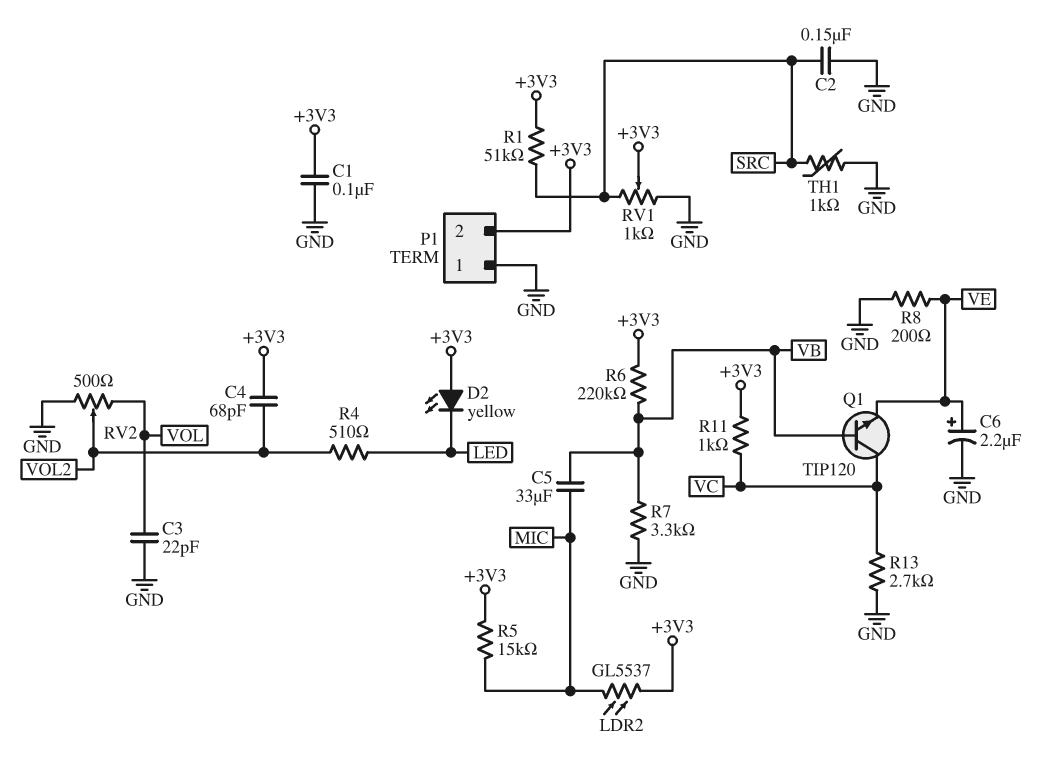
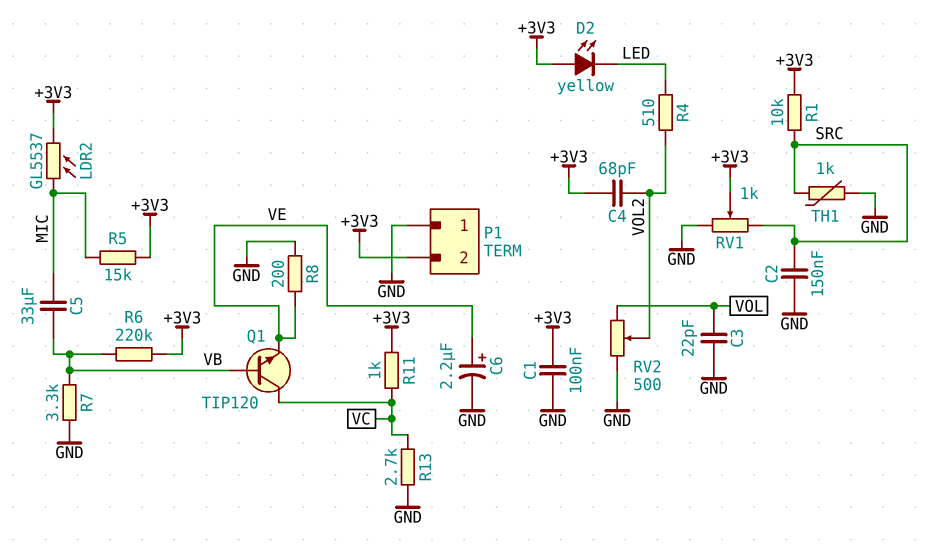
R1: 51k (+3V3, SRC) -> 10k (+3V3, SRC)

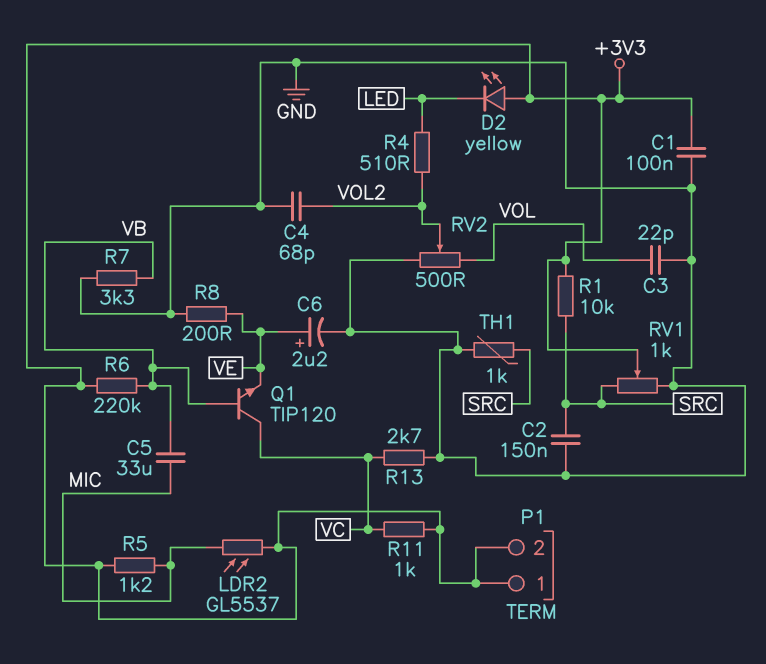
C4: 68pF (+3V3, VOL2) -> 68pF (GND, VOL2)
P1 pin 1: GND -> +3V3
R5: 15k (+3V3, MIC) -> 1.2k (+3V3, MIC)

